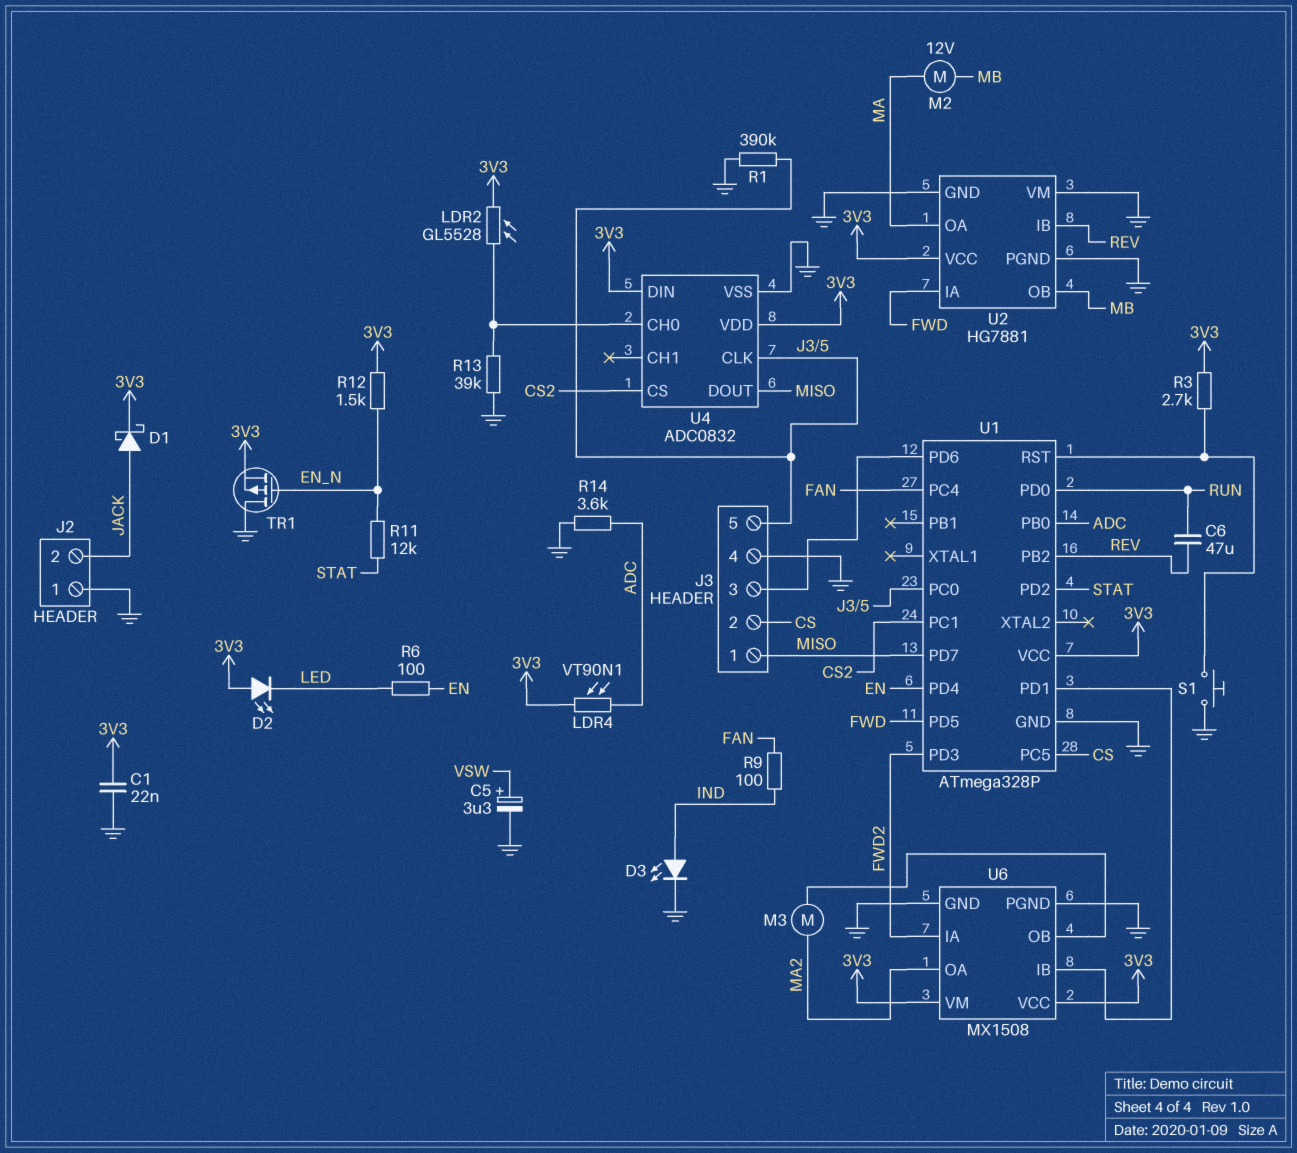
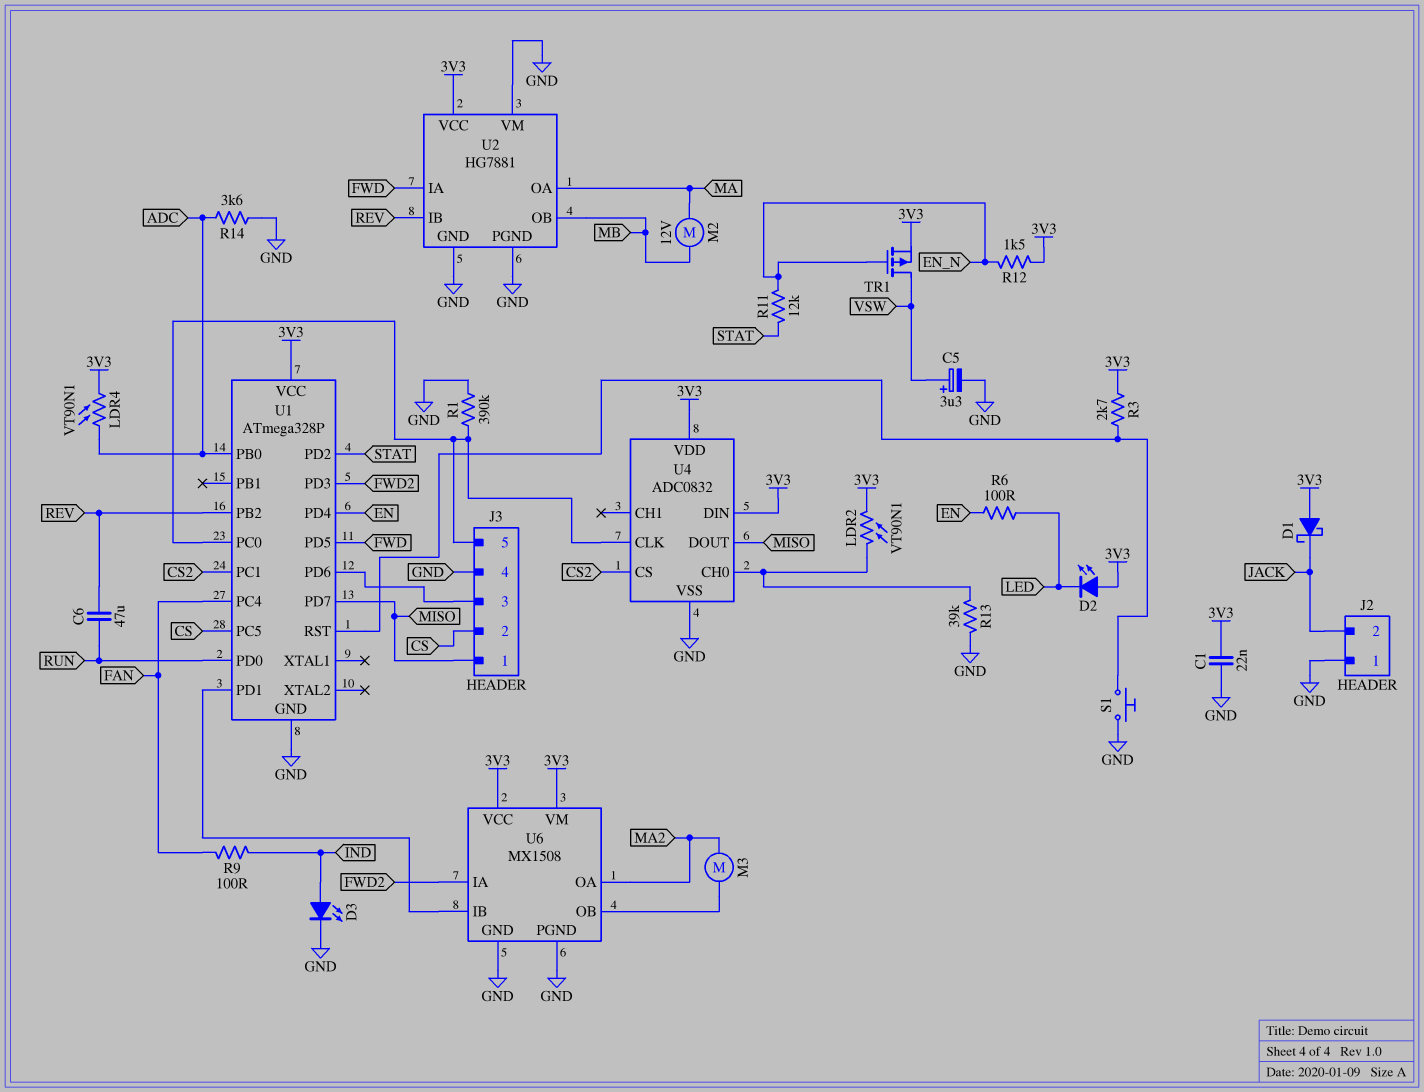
D1: schottky (A JACK, K 3V3) -> schottky (A 3V3, K JACK)
LDR2: GL5528 (3V3, U4/CH0) -> VT90N1 (3V3, U4/CH0)
TR1: PMOS (G EN_N, D GND, S 3V3) -> PMOS (G EN_N, D VSW, S 3V3)

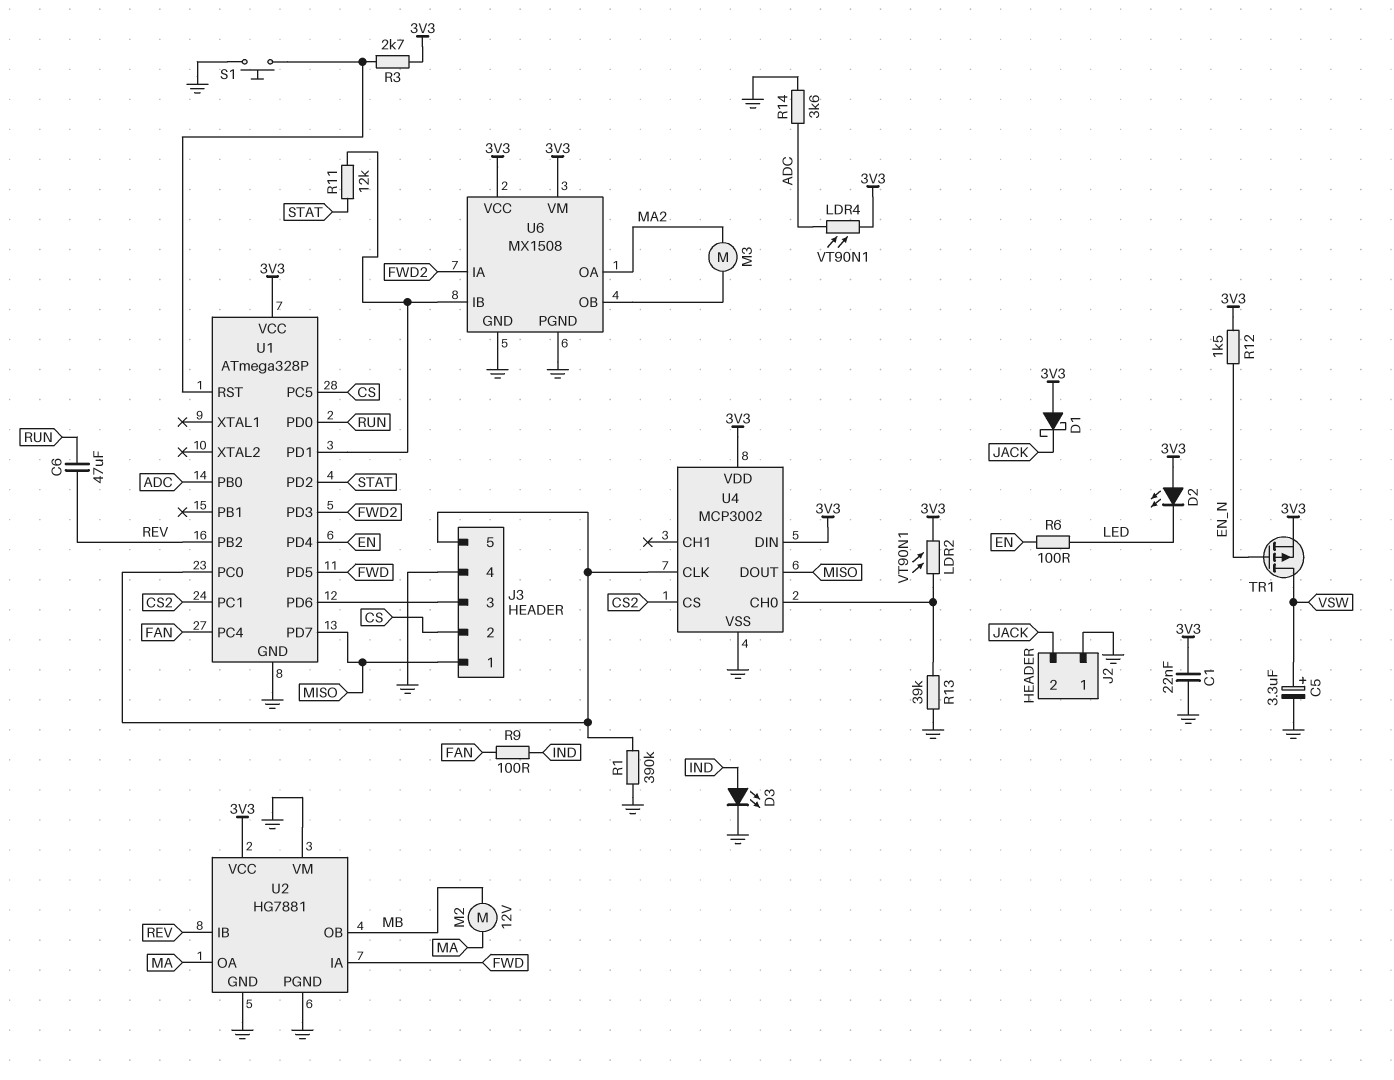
R11: 12k (EN_N, STAT) -> 12k (STAT, U1/PD1)
U4: ADC0832 -> MCP3002

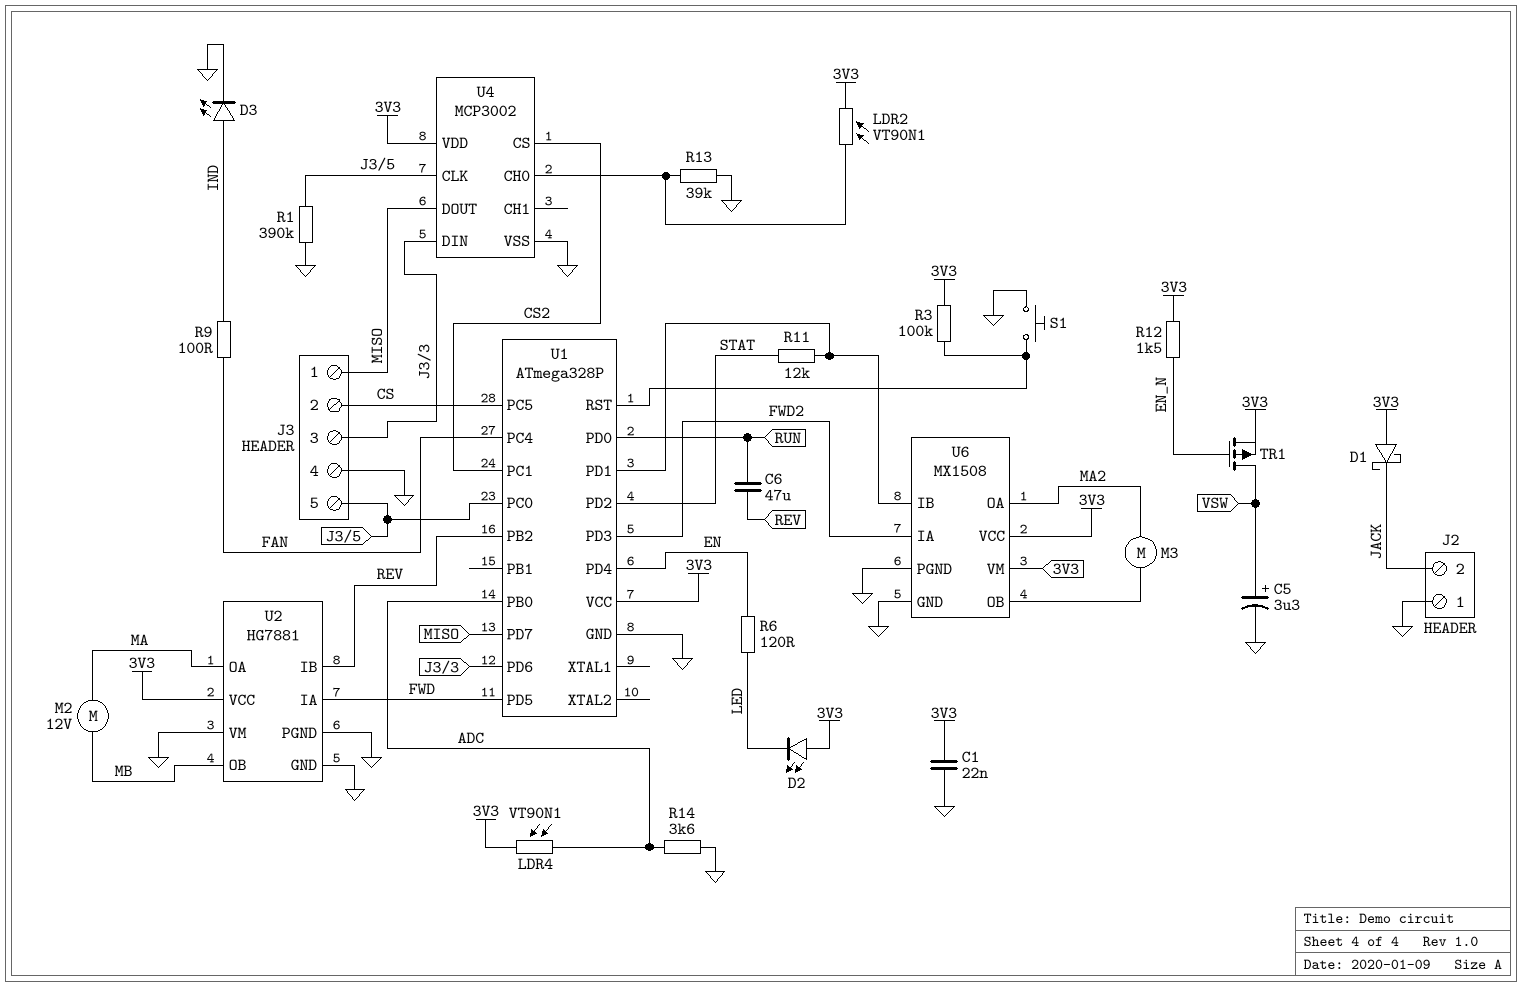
R3: 2.7k (3V3, U1/RST) -> 100k (3V3, U1/RST)
R6: 100 (EN, LED) -> 120 (EN, LED)
U4 pin DIN: 3V3 -> J3/3

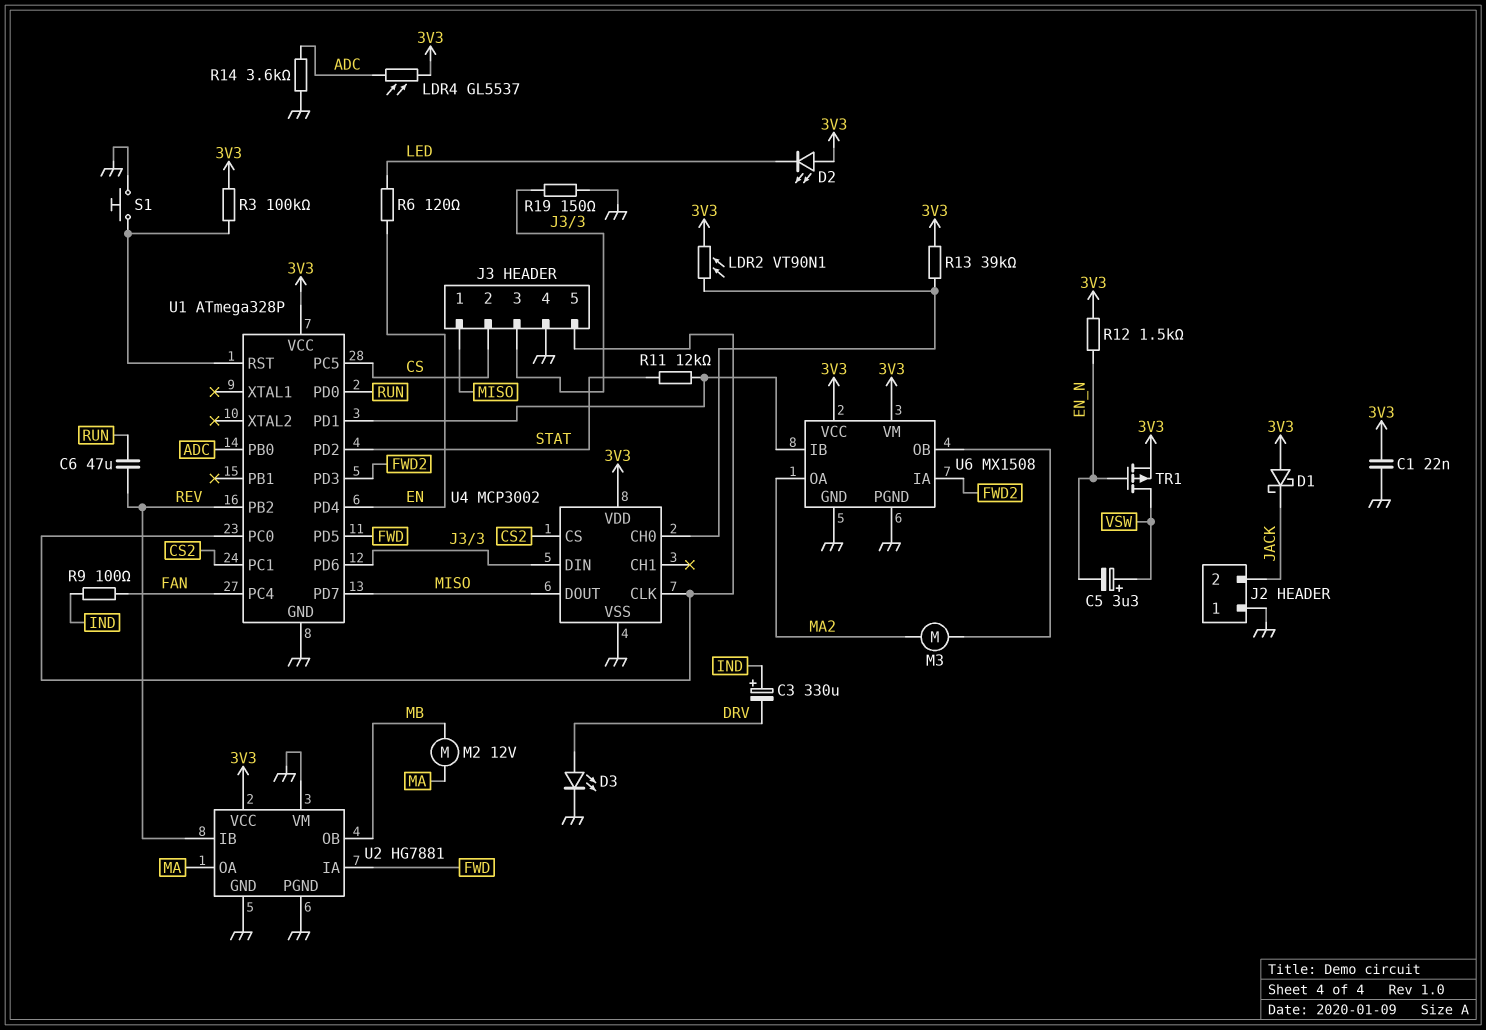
C3: none -> 330uF (plus IND, minus DRV)
C5: 3.3uF (plus VSW, minus GND) -> 3.3uF (plus VSW, minus EN_N)
D3: LED (A IND, K GND) -> LED (A DRV, K GND)
LDR4: VT90N1 (3V3, ADC) -> GL5537 (3V3, ADC)
R1: 390k (GND, J3/5) -> none
R13: 39k (GND, U4/CH0) -> 39k (3V3, U4/CH0)
R19: none -> 150 (GND, J3/3)

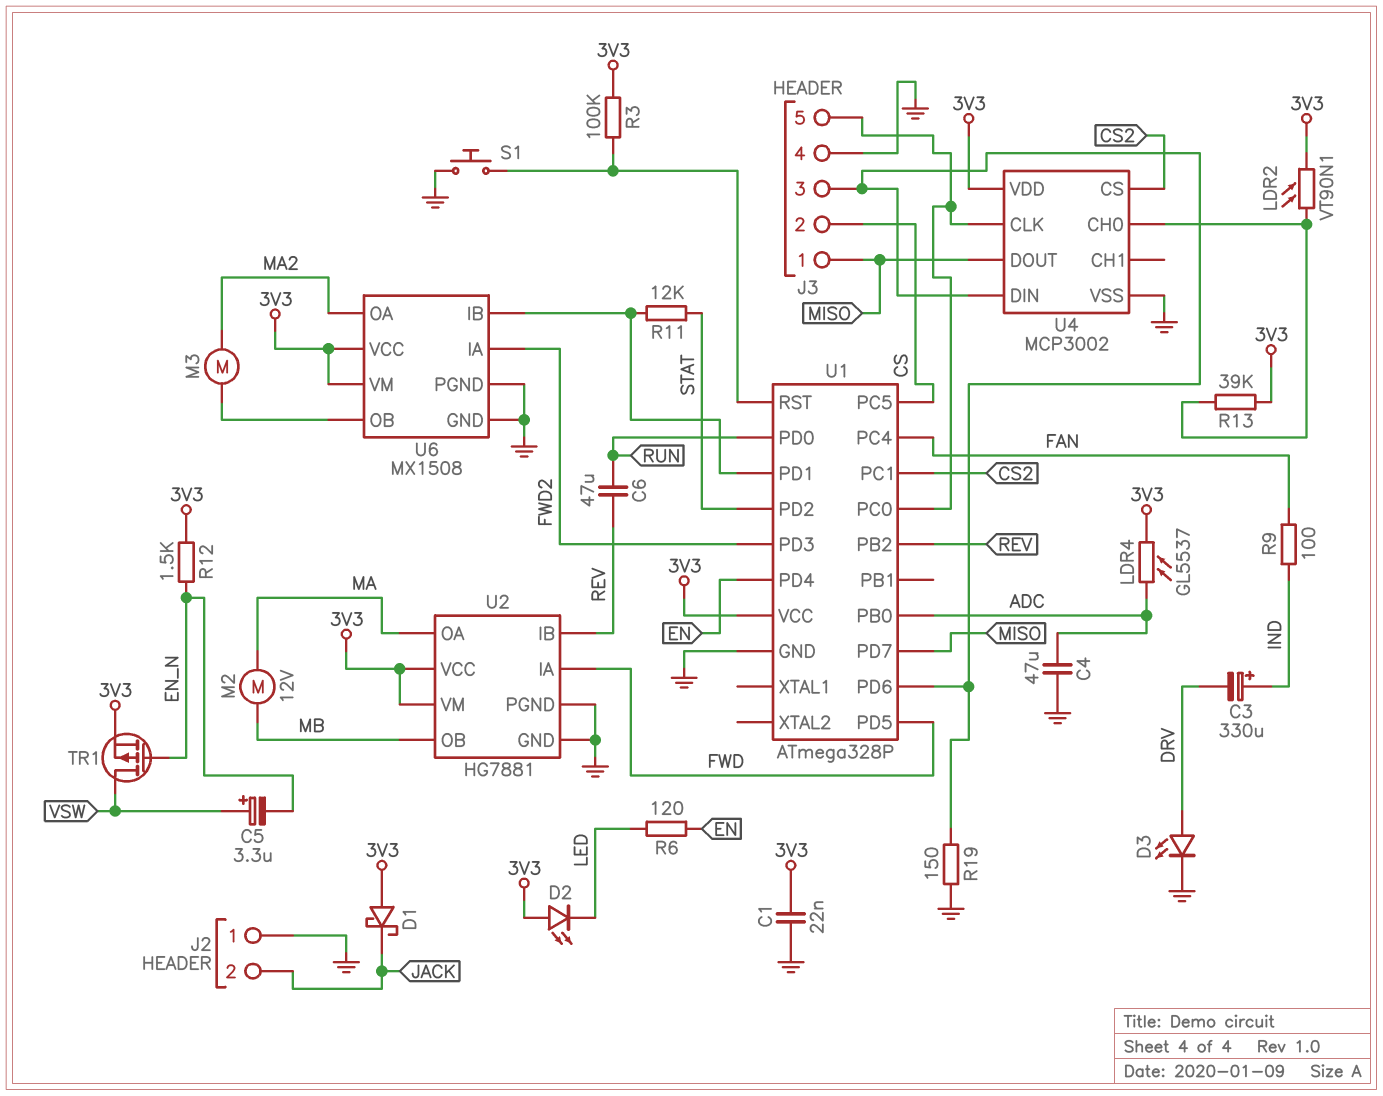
C4: none -> 47uF (ADC, GND)
R14: 3.6k (ADC, GND) -> none
U2 pin VM: GND -> 3V3

